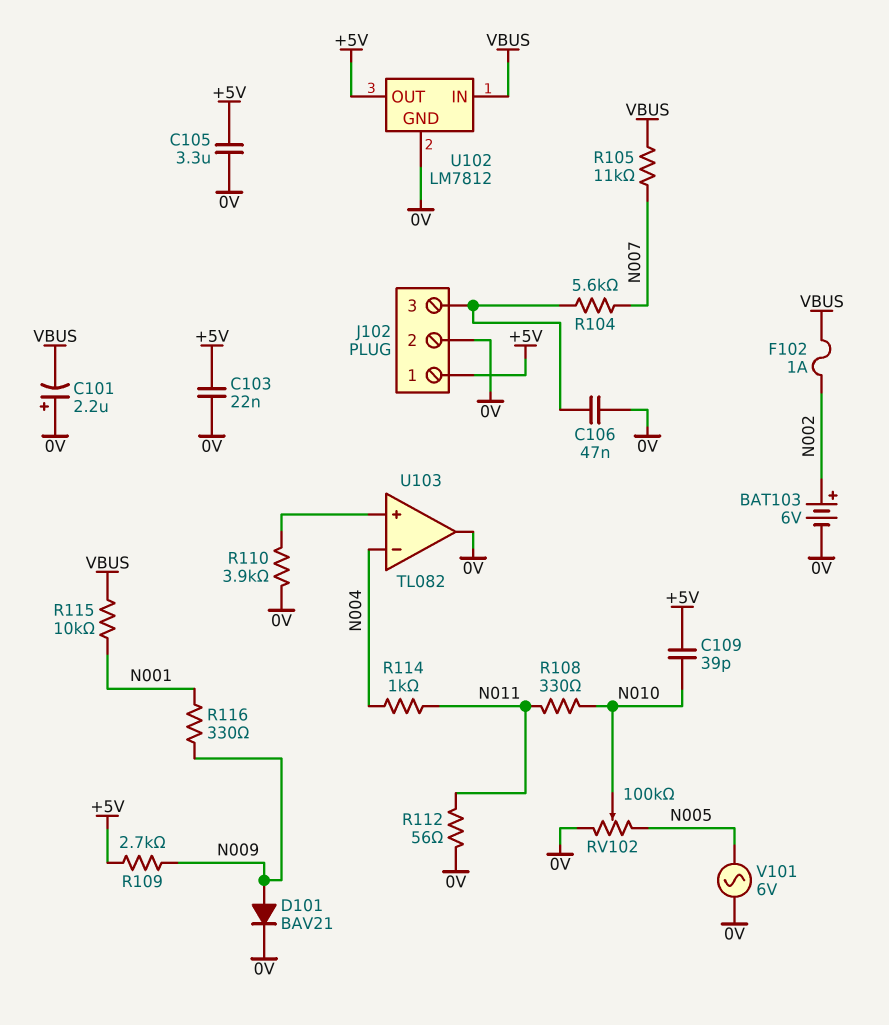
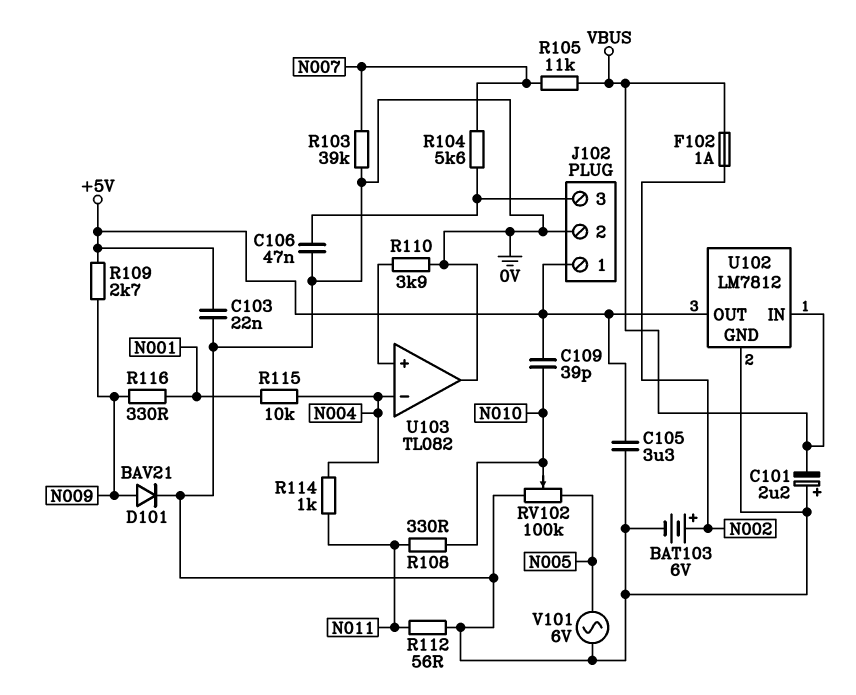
R103: none -> 39k (0V, N007)
R115: 10k (N001, VBUS) -> 10k (N001, N004)

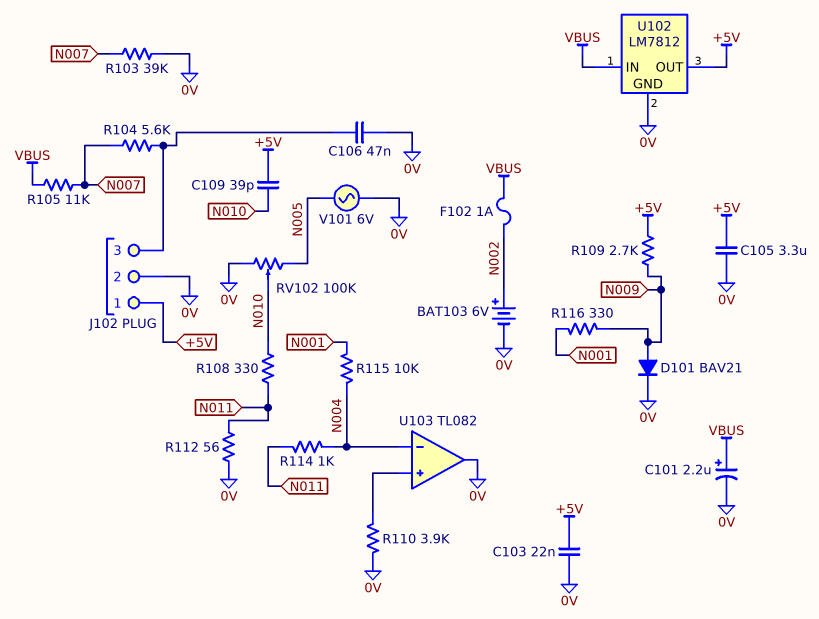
C101: 2.2uF (plus 0V, minus VBUS) -> 2.2uF (plus VBUS, minus 0V)

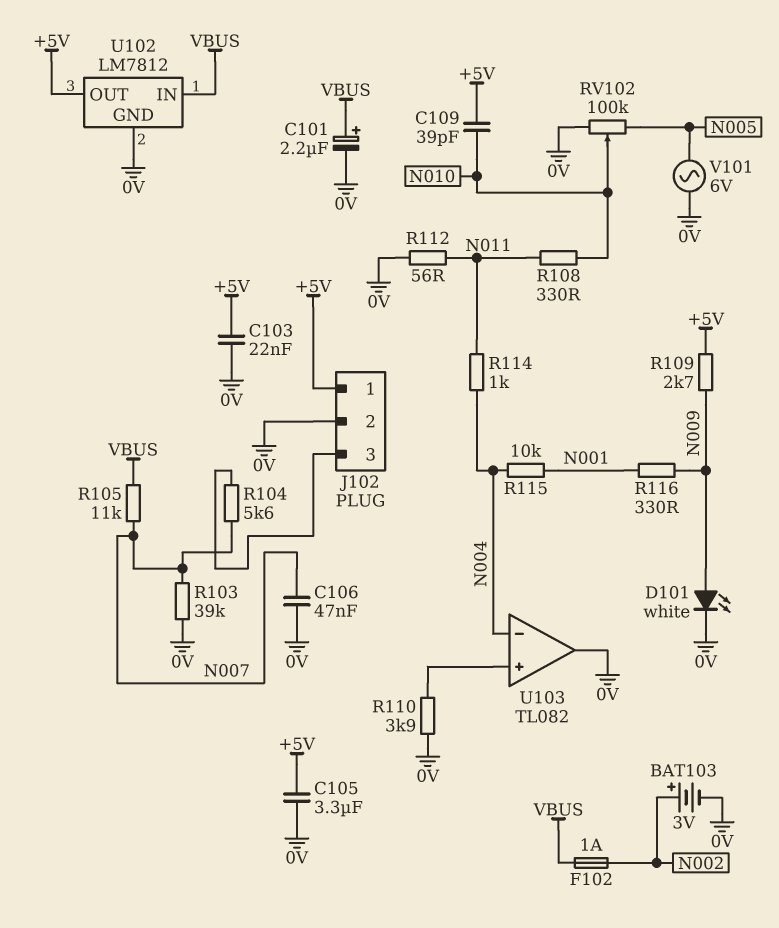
BAT103: 6V (plus N002, minus 0V) -> 3V (plus N002, minus 0V)
C106: 47nF (0V, J102/3) -> 47nF (0V, N007)
D101: diode BAV21 (A N009, K 0V) -> LED white (A N009, K 0V)

